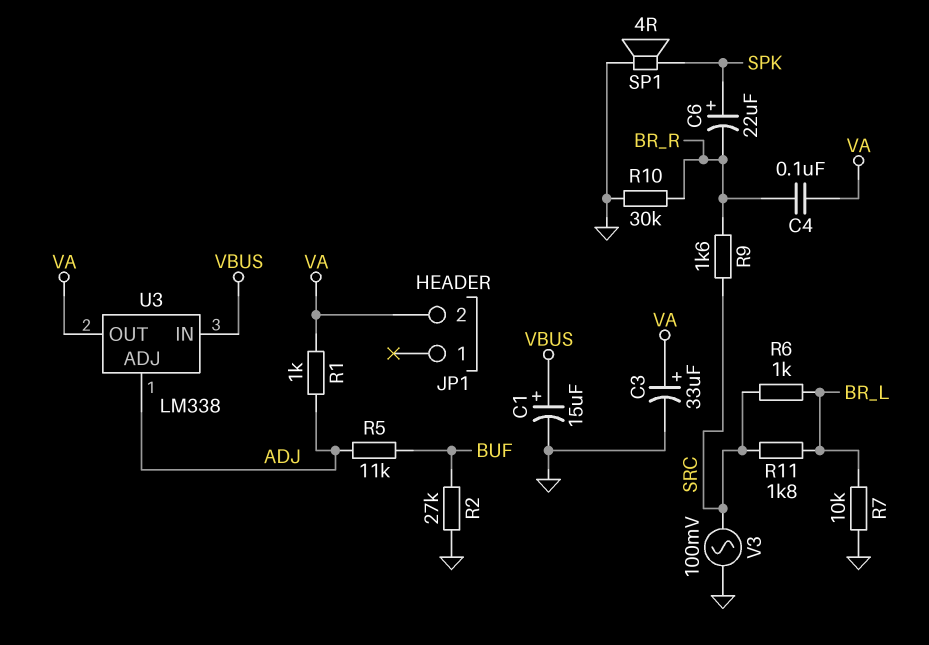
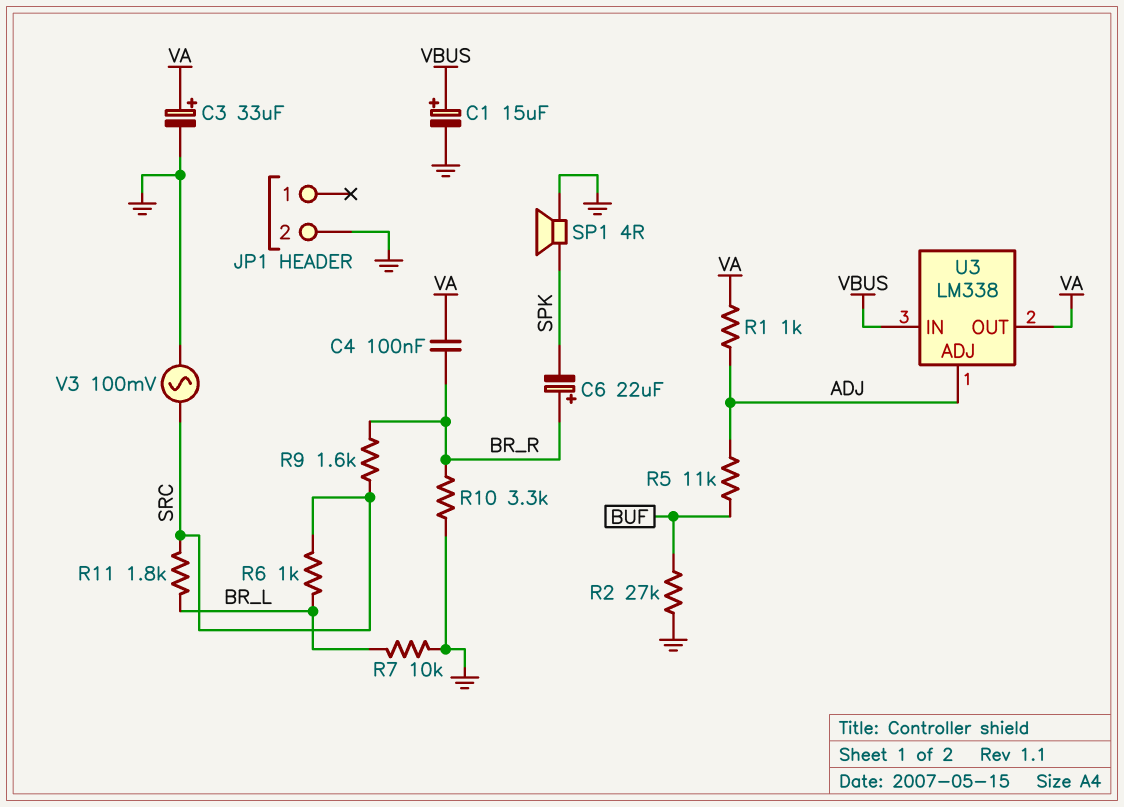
C6: 22uF (plus SPK, minus BR_R) -> 22uF (plus BR_R, minus SPK)
JP1 pin 2: VA -> GND
R10: 30k (BR_R, GND) -> 3.3k (BR_R, GND)

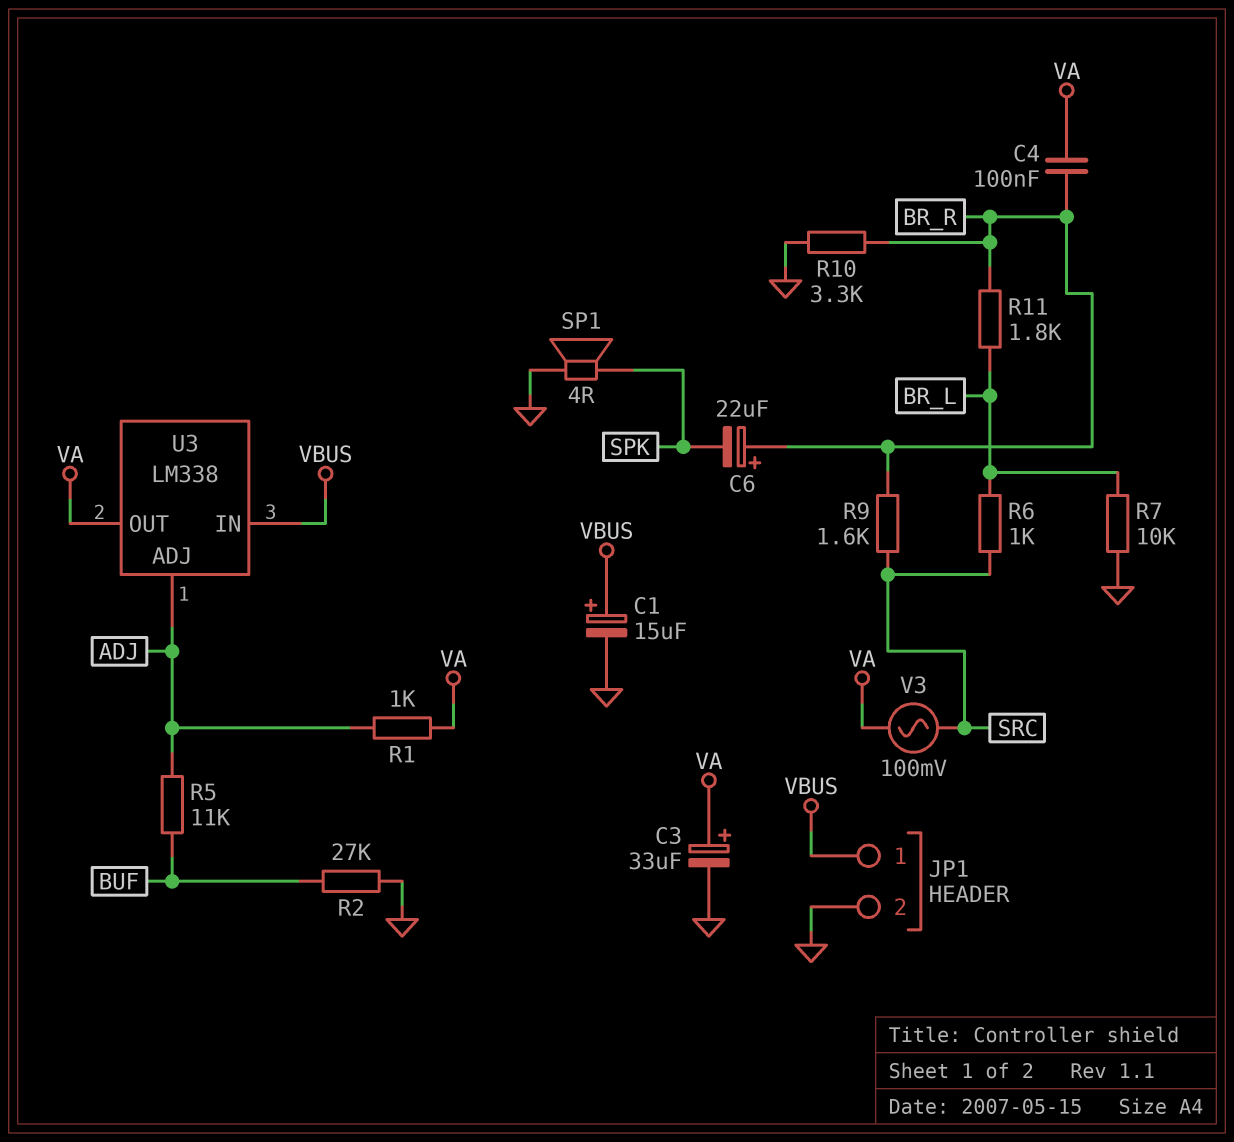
JP1 pin 1: none -> VBUS
R11: 1.8k (BR_L, SRC) -> 1.8k (BR_L, BR_R)
V3: AC 100mV (GND, SRC) -> AC 100mV (SRC, VA)

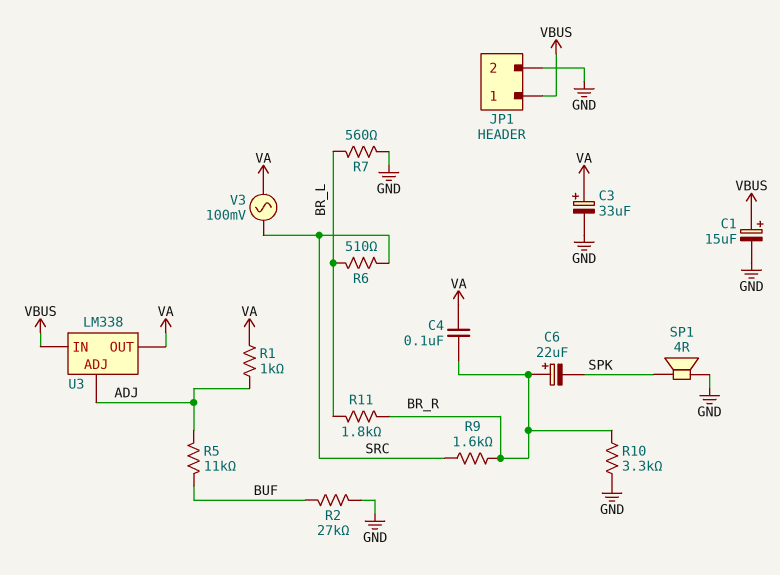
R6: 1k (BR_L, SRC) -> 510 (BR_L, SRC)
R7: 10k (BR_L, GND) -> 560 (BR_L, GND)

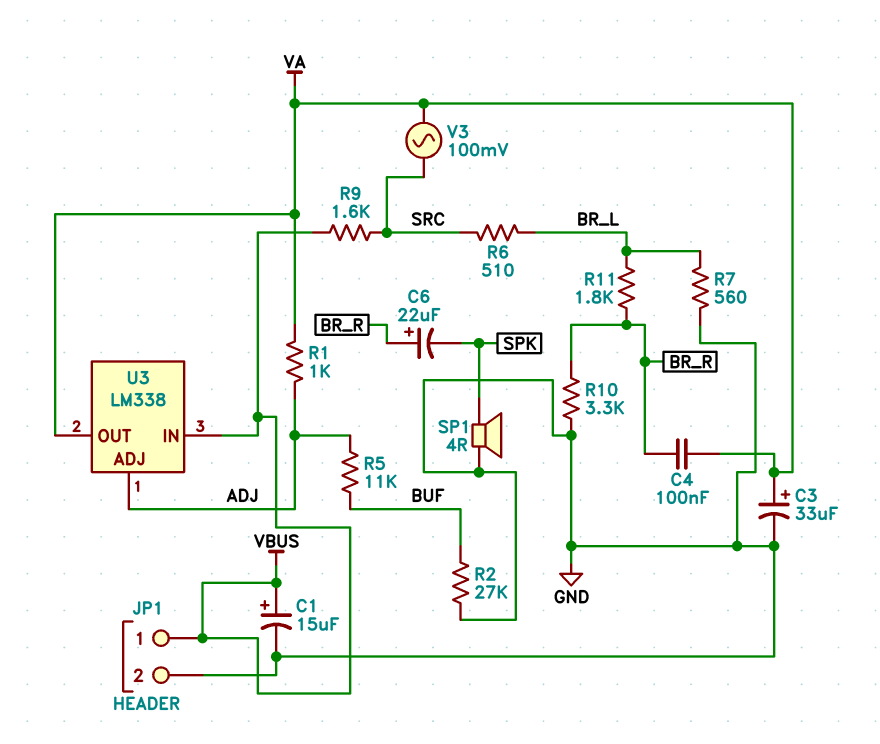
R9: 1.6k (BR_R, SRC) -> 1.6k (SRC, VBUS)

